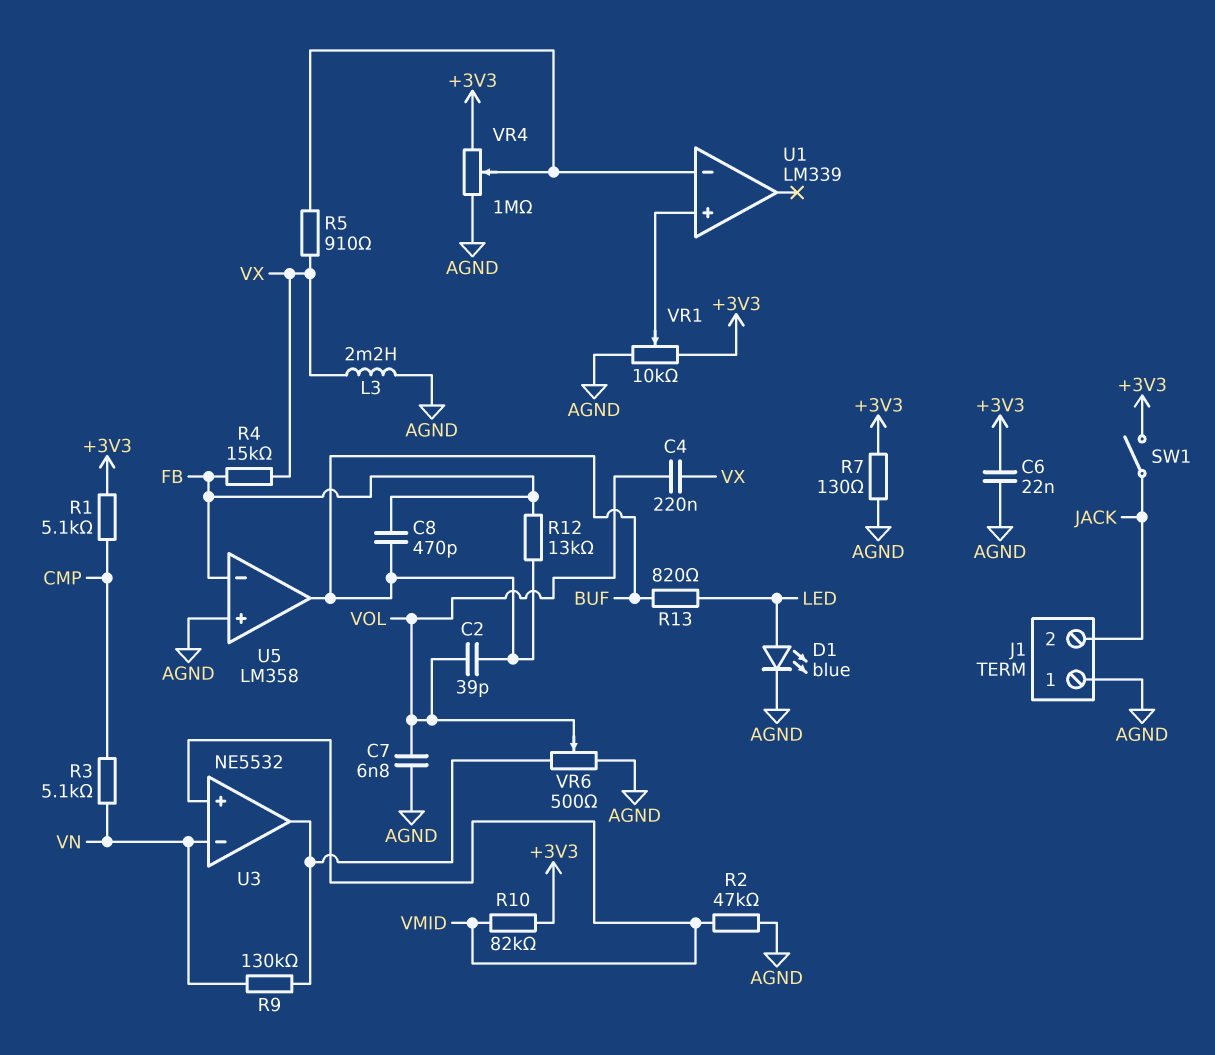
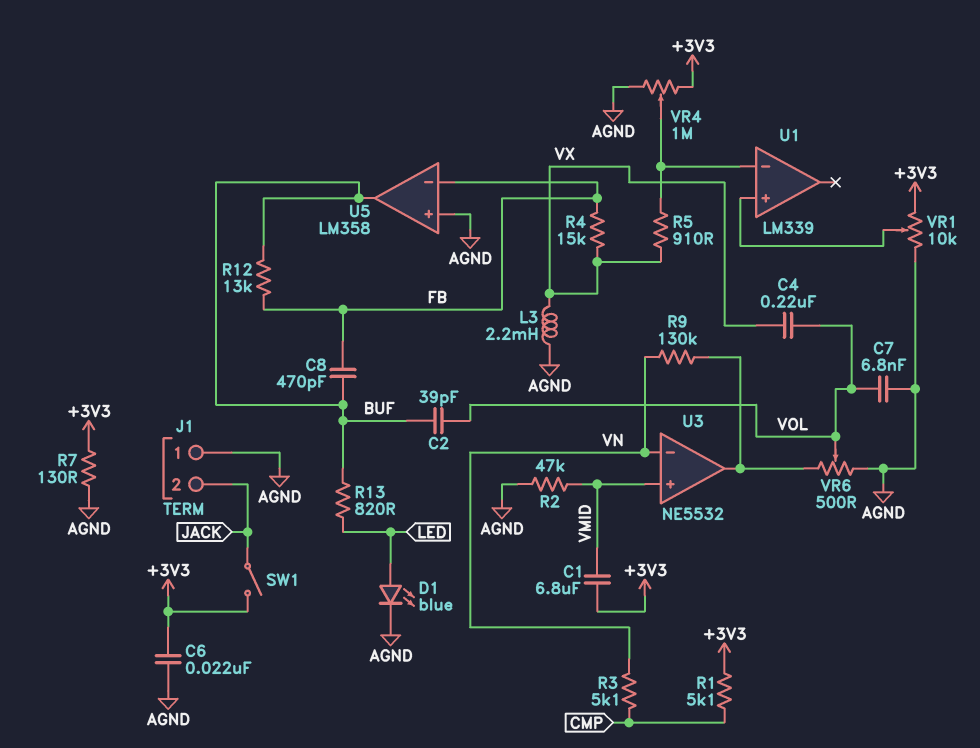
C1: none -> 6.8uF (+3V3, VMID)
R10: 82k (+3V3, VMID) -> none

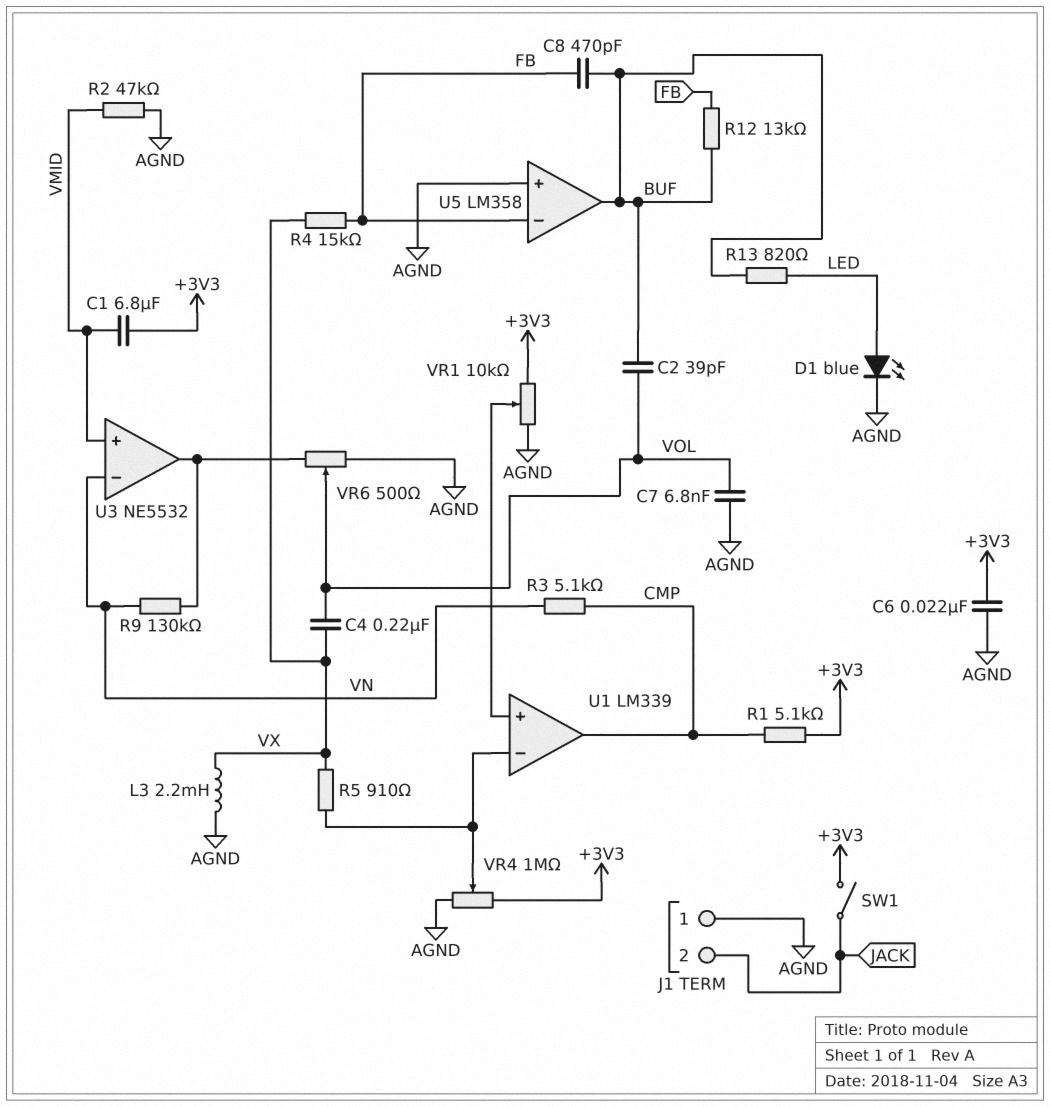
R7: 130 (+3V3, AGND) -> none
U1 pin out: none -> CMP

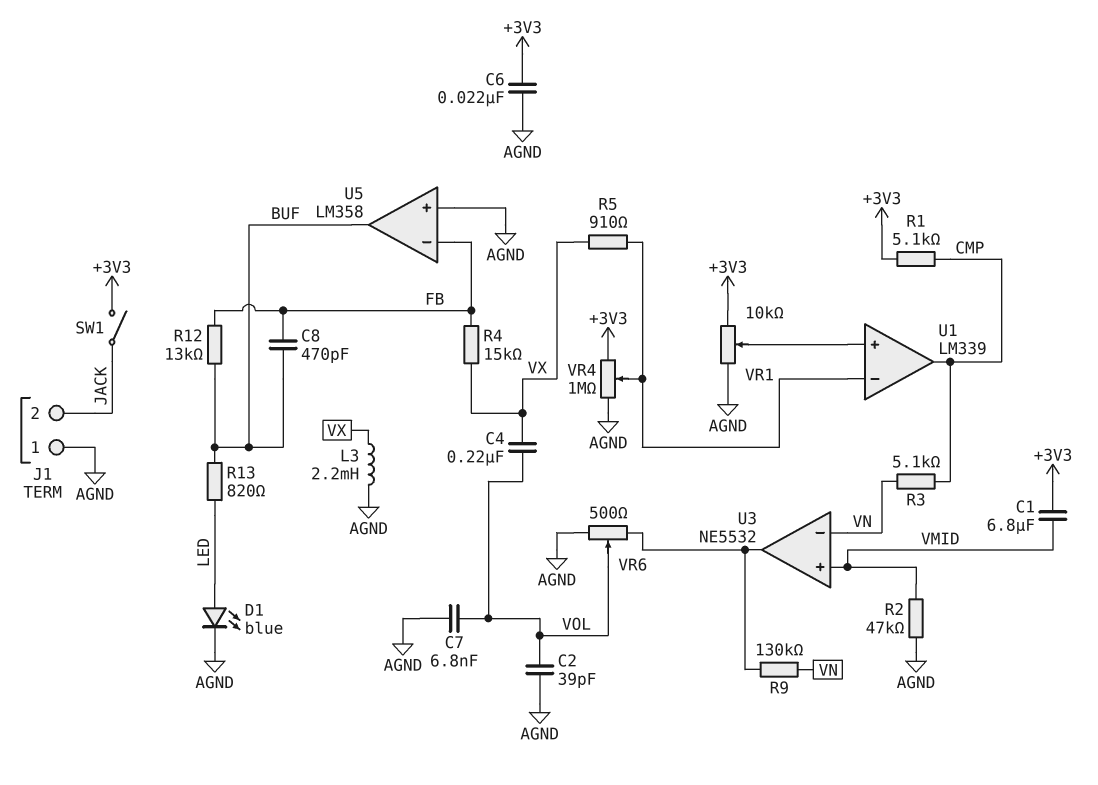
C2: 39pF (BUF, VOL) -> 39pF (AGND, VOL)

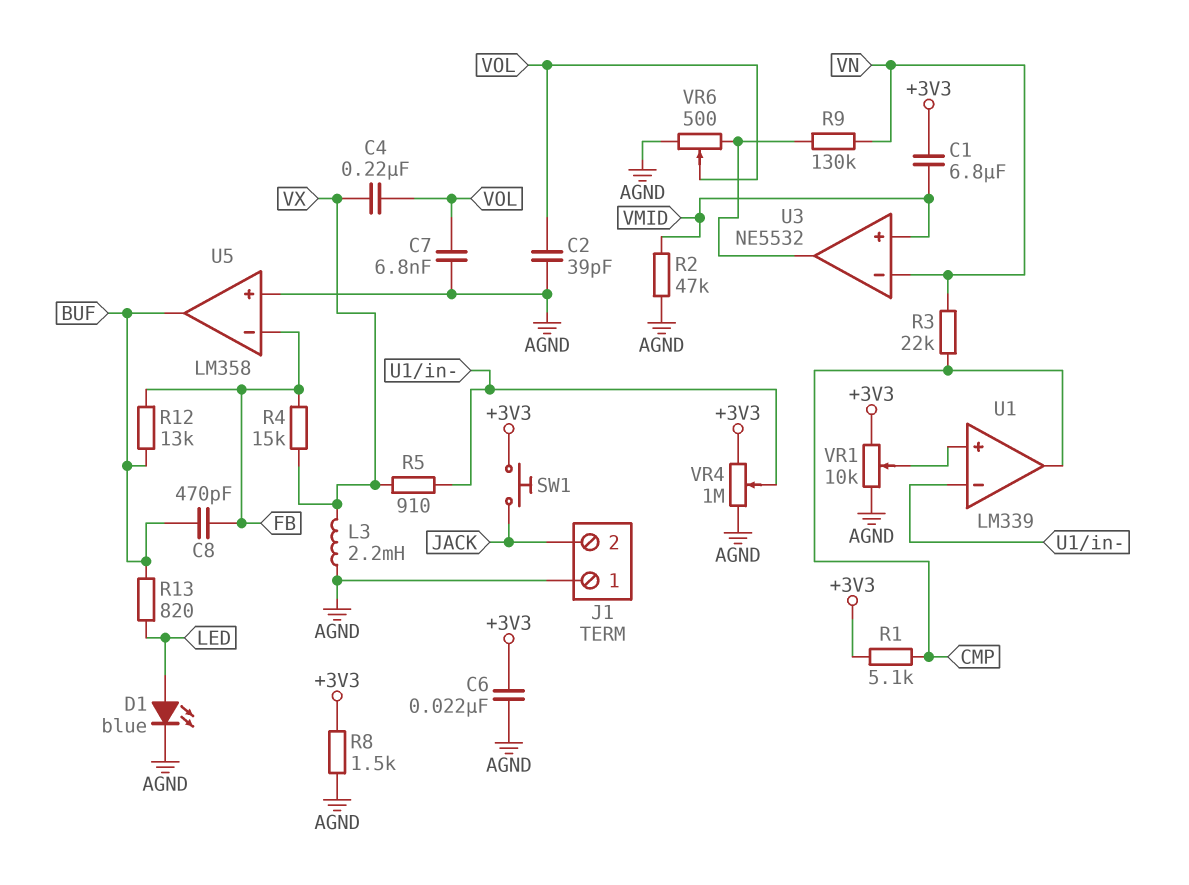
R3: 5.1k (CMP, VN) -> 22k (CMP, VN)
R8: none -> 1.5k (+3V3, AGND)
SW1: switch (+3V3, JACK) -> button (+3V3, JACK)

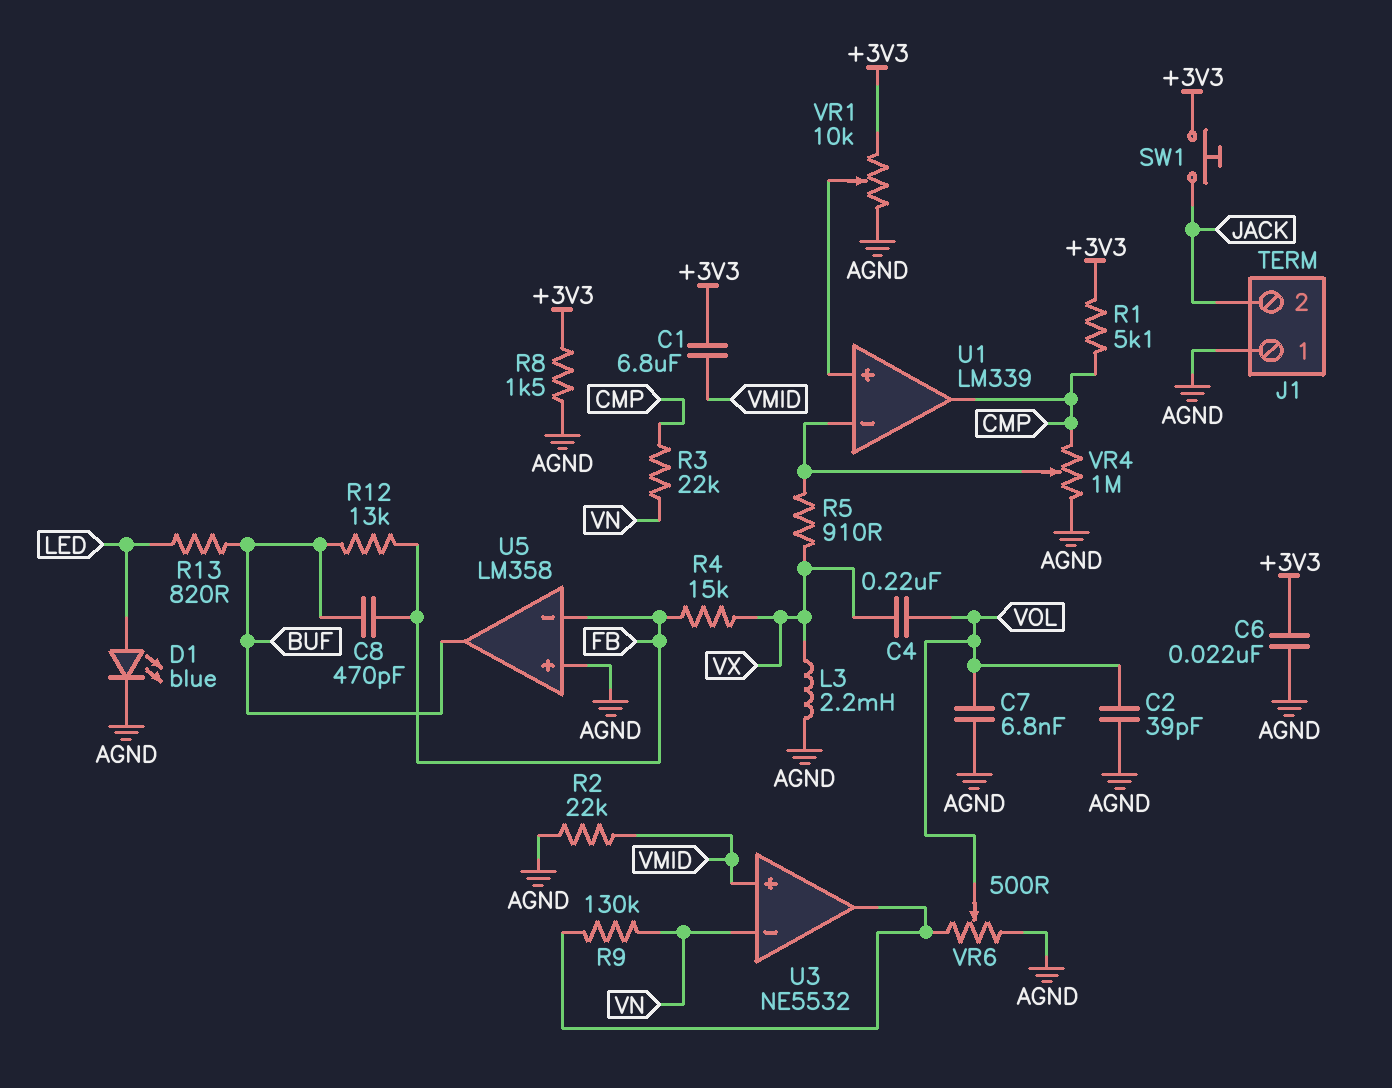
R2: 47k (AGND, VMID) -> 22k (AGND, VMID)
VR4: 1M (+3V3, AGND, wiper U1/in-) -> 1M (AGND, CMP, wiper U1/in-)

